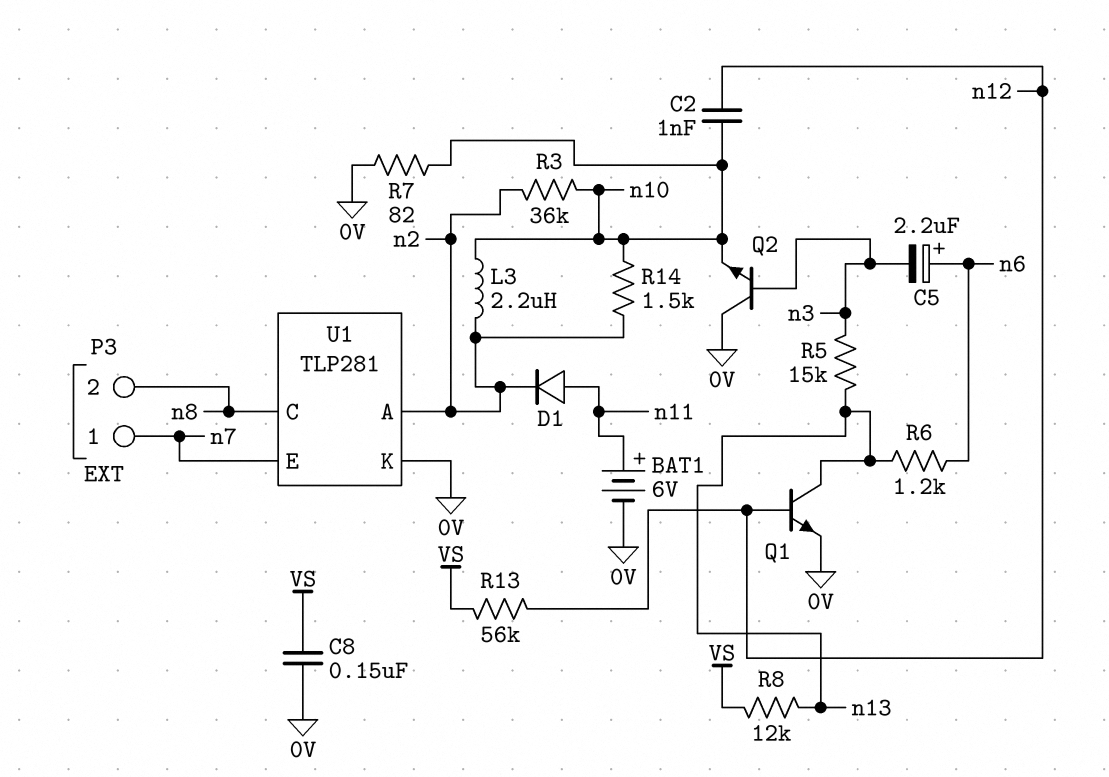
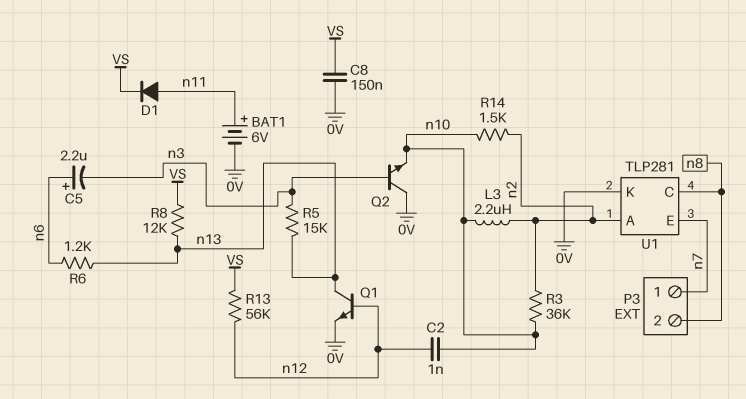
D1: diode (A n11, K n2) -> diode (A n11, K VS)
R7: 82 (0V, n10) -> none

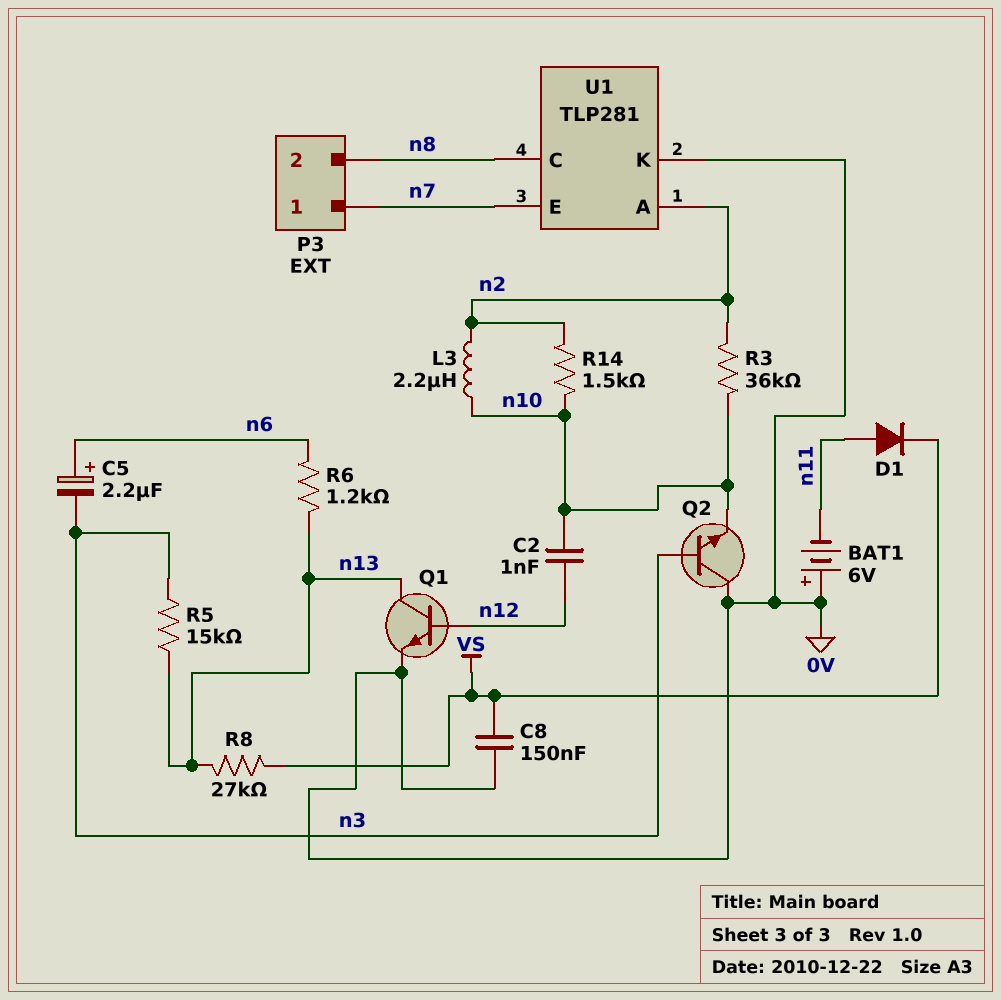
BAT1: 6V (plus n11, minus 0V) -> 6V (plus 0V, minus n11)
R8: 12k (VS, n13) -> 27k (VS, n13)
R13: 56k (VS, n12) -> none

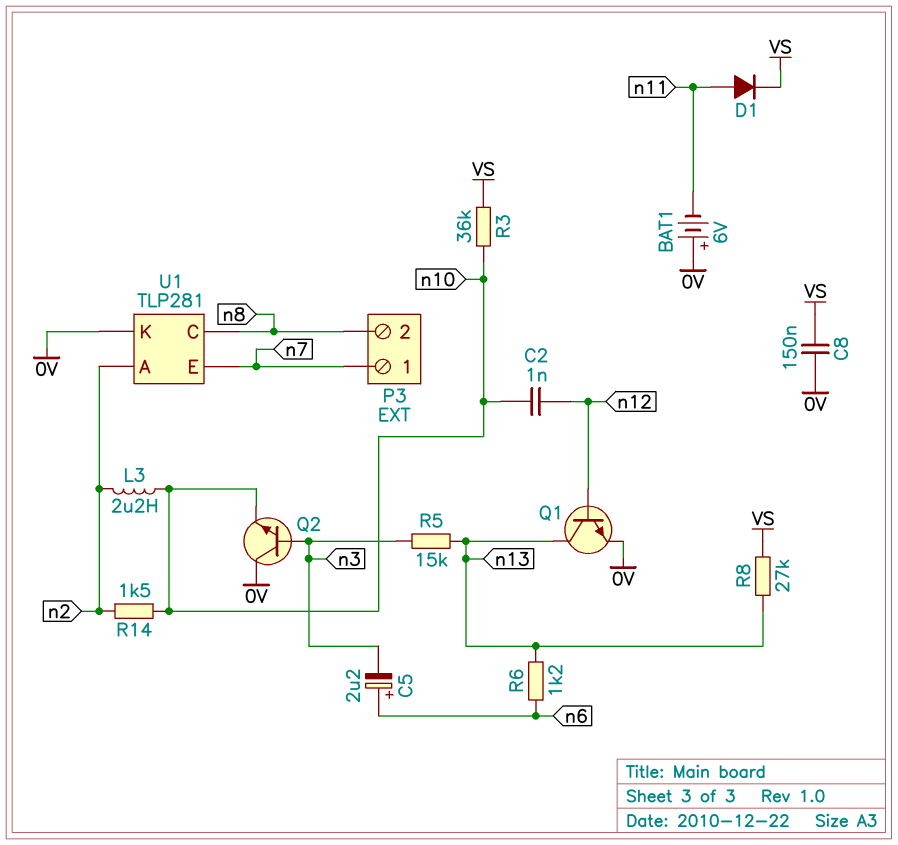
R3: 36k (n2, n10) -> 36k (VS, n10)

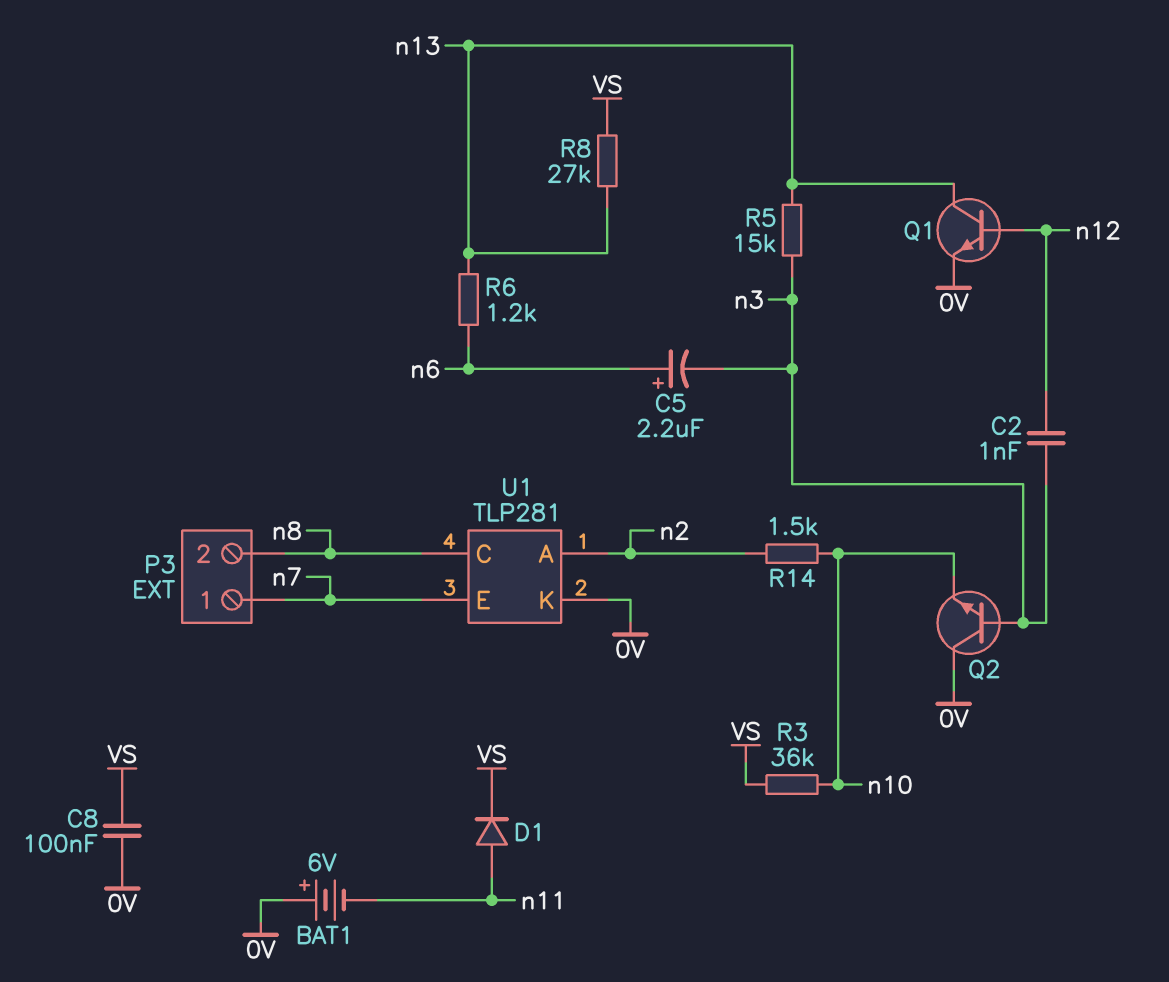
C2: 1nF (n10, n12) -> 1nF (n3, n12)
C8: 150nF (0V, VS) -> 100nF (0V, VS)
L3: 2.2uH (n2, n10) -> none

